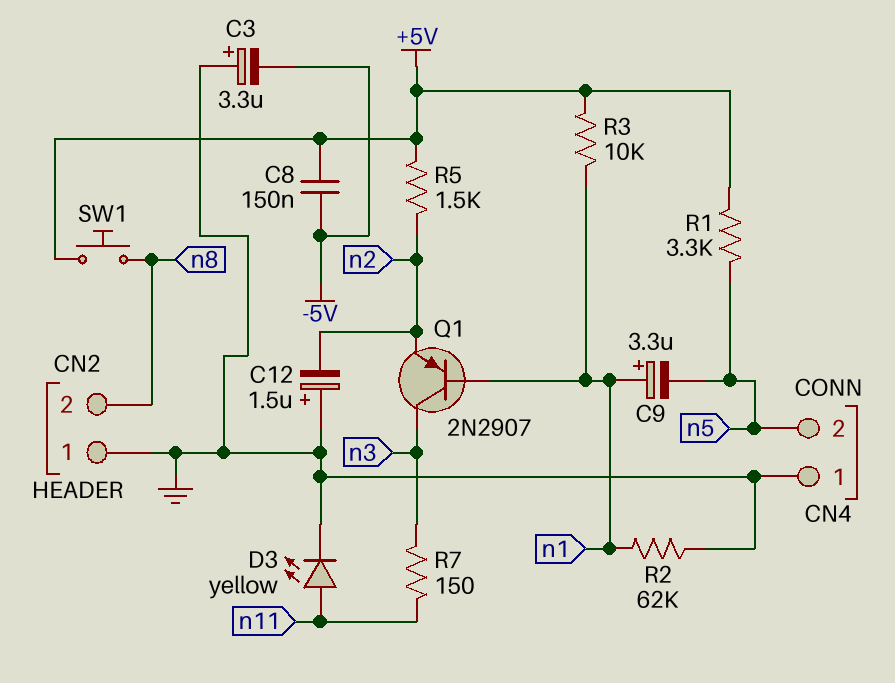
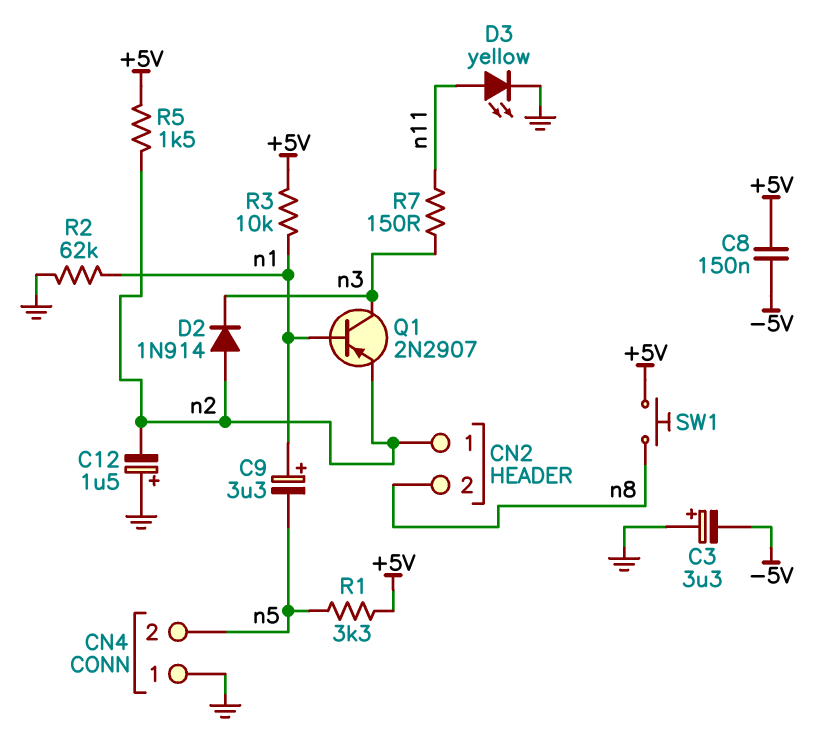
CN2 pin 1: GND -> n2
D2: none -> diode 1N914 (A n2, K n3)

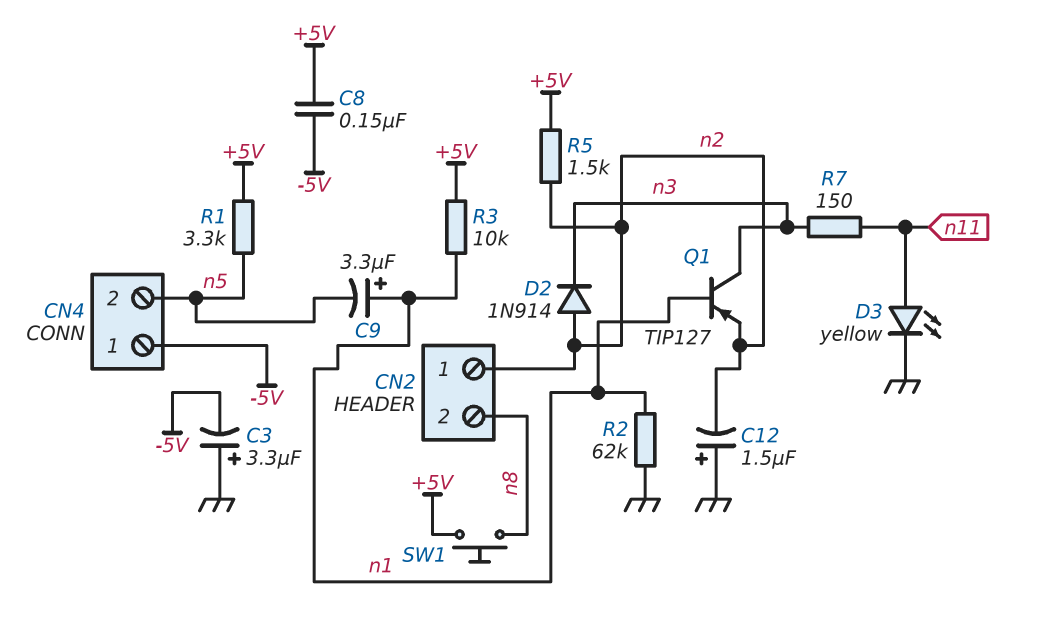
CN4 pin 1: GND -> -5V
Q1: PNP 2N2907 (B n1, C n3, E n2) -> PNP TIP127 (B n1, C n3, E n2)

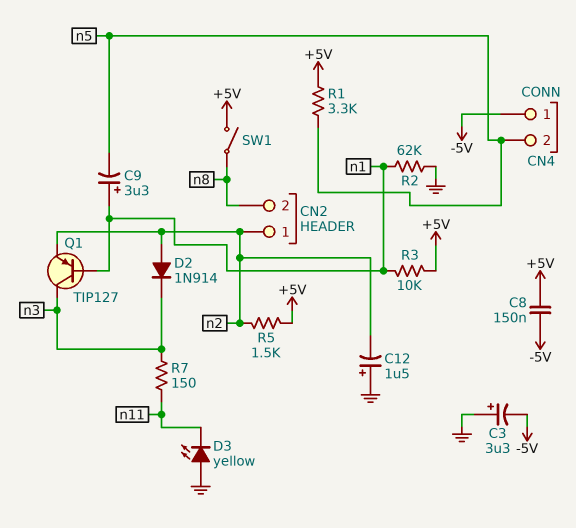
D3: LED yellow (A n11, K GND) -> LED yellow (A GND, K n11)
SW1: button (+5V, n8) -> switch (+5V, n8)

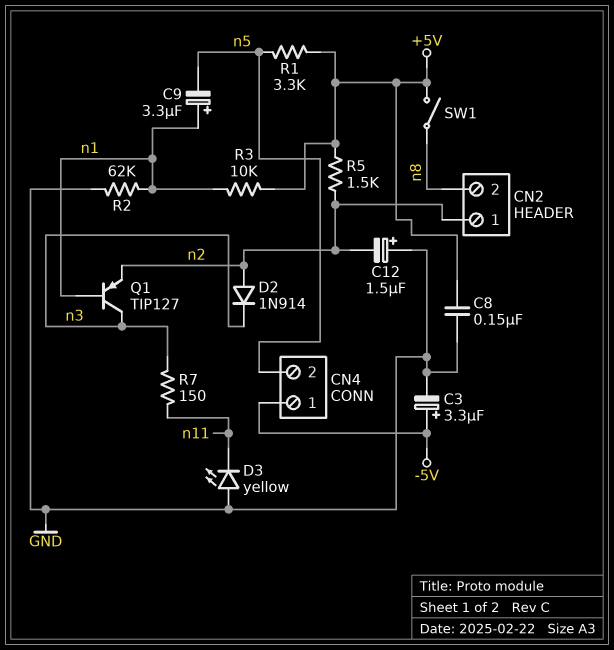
C3: 3.3uF (plus GND, minus -5V) -> 3.3uF (plus -5V, minus GND)
C8: 150nF (+5V, -5V) -> 150nF (+5V, GND)

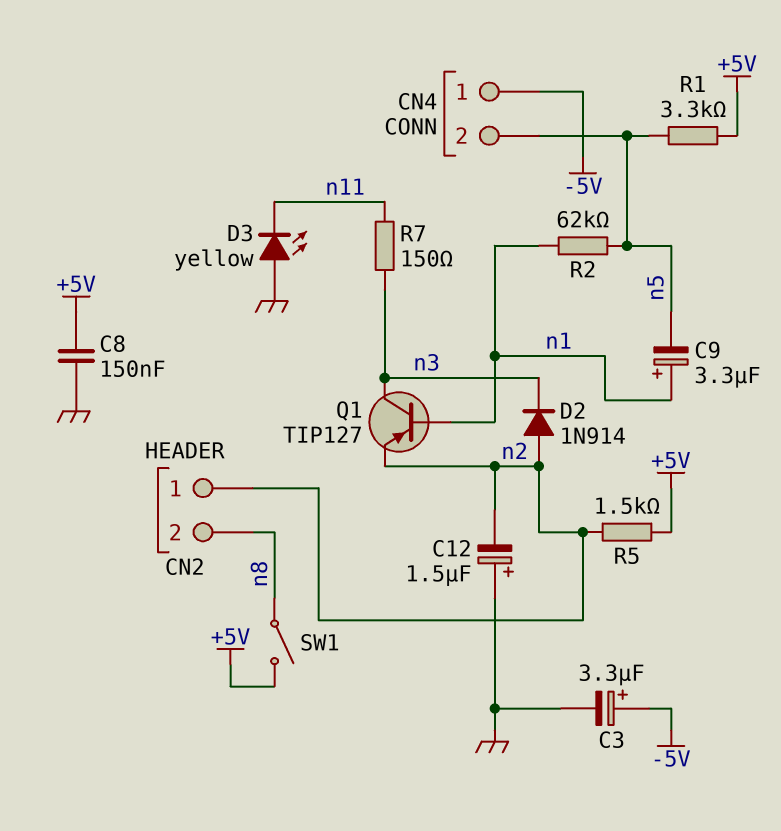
R2: 62k (GND, n1) -> 62k (n1, n5)
R3: 10k (+5V, n1) -> none

